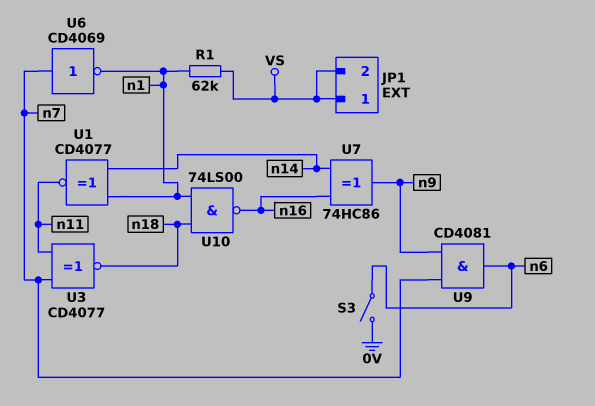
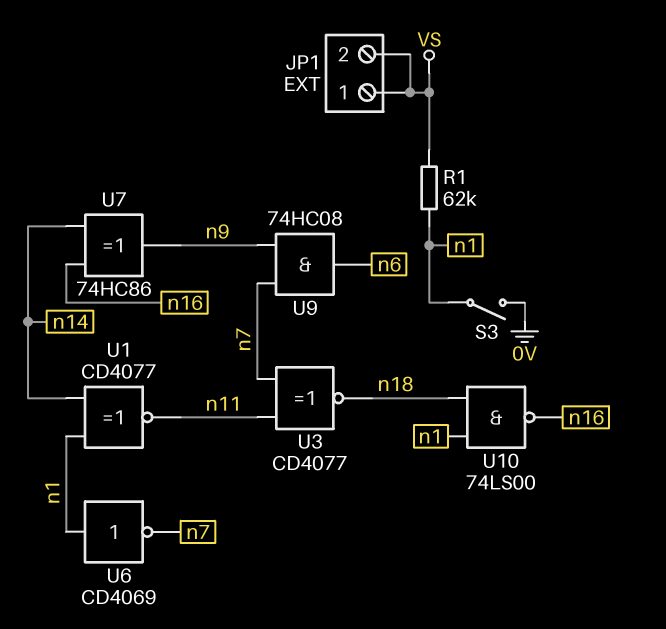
S3: switch (0V, n6) -> switch (0V, n1)
U6: NOT CD4069 (in n7, out n1) -> NOT CD4069 (in n1, out n7)
U9: AND CD4081 (in n7, in n9, out n6) -> AND 74HC08 (in n7, in n9, out n6)

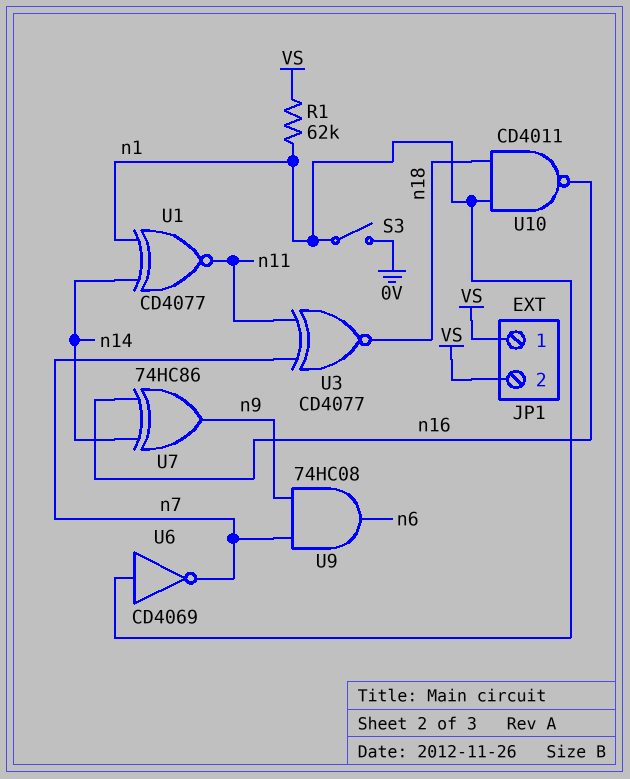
U10: NAND 74LS00 (in n1, in n18, out n16) -> NAND CD4011 (in n1, in n18, out n16)

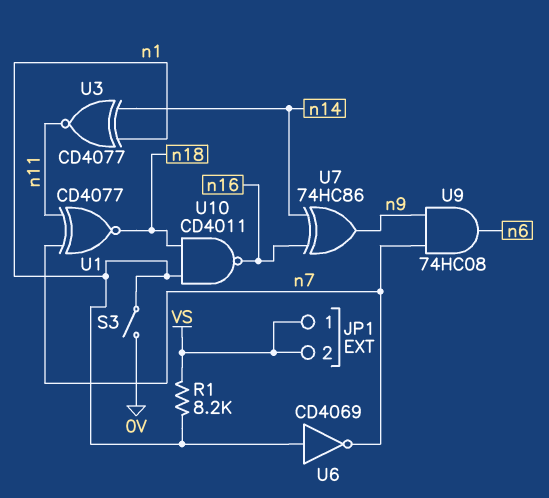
R1: 62k (VS, n1) -> 8.2k (VS, n1)
U1: XNOR CD4077 (in n1, in n14, out n11) -> XNOR CD4077 (in n7, in n11, out n18)
U3: XNOR CD4077 (in n7, in n11, out n18) -> XNOR CD4077 (in n1, in n14, out n11)

